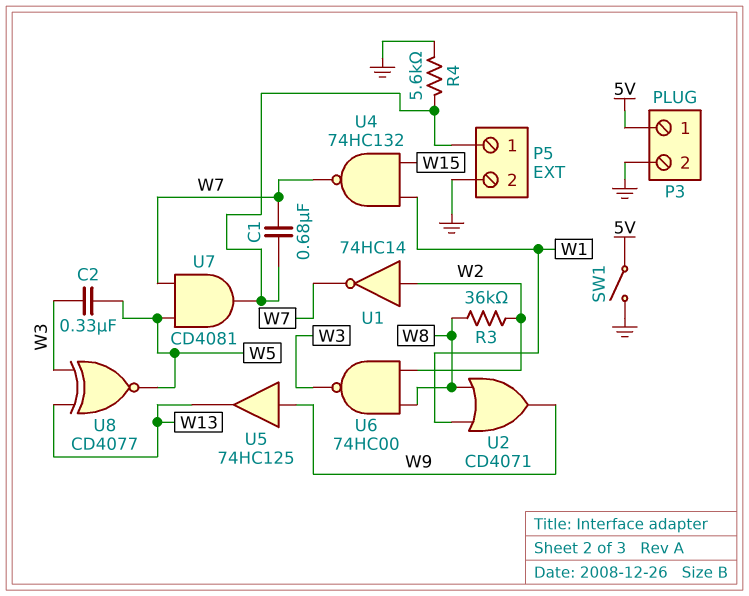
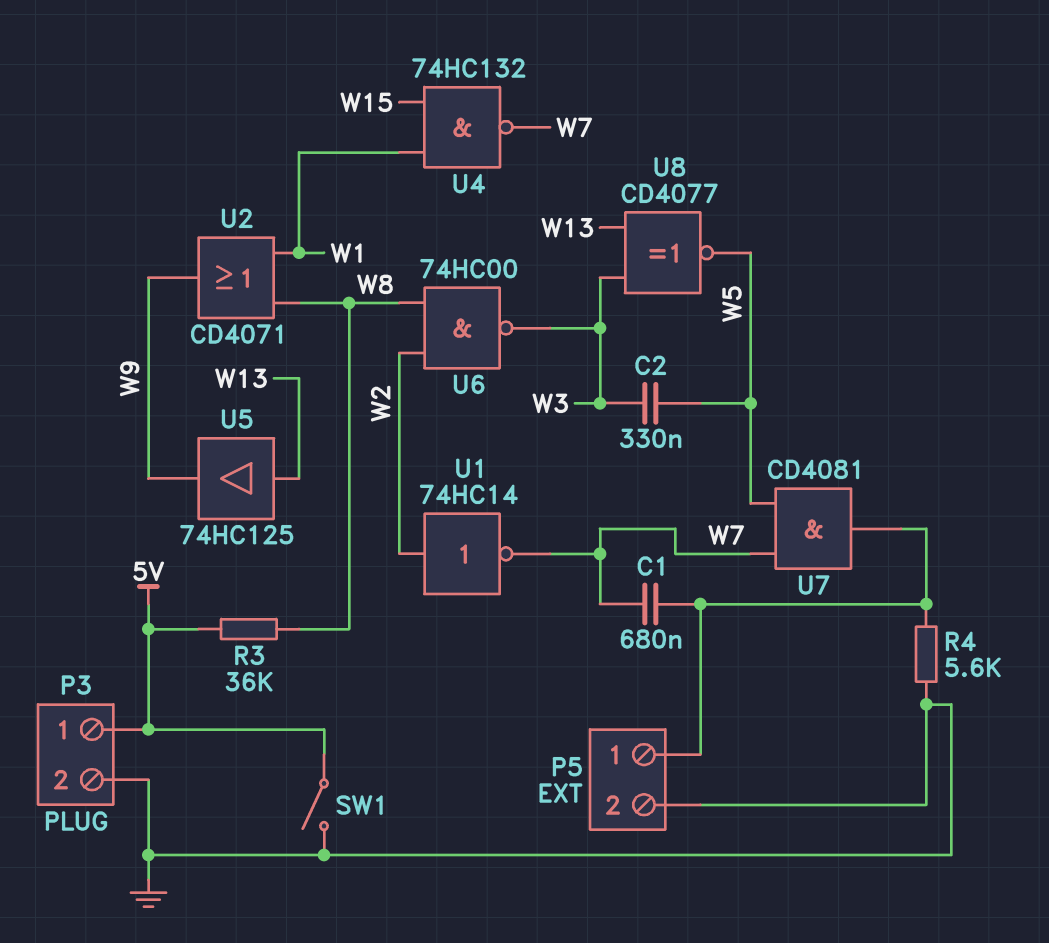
R3: 36k (W2, W8) -> 36k (5V, W8)
U5: buffer 74HC125 (in W9, out W13) -> buffer 74HC125 (in W13, out W9)

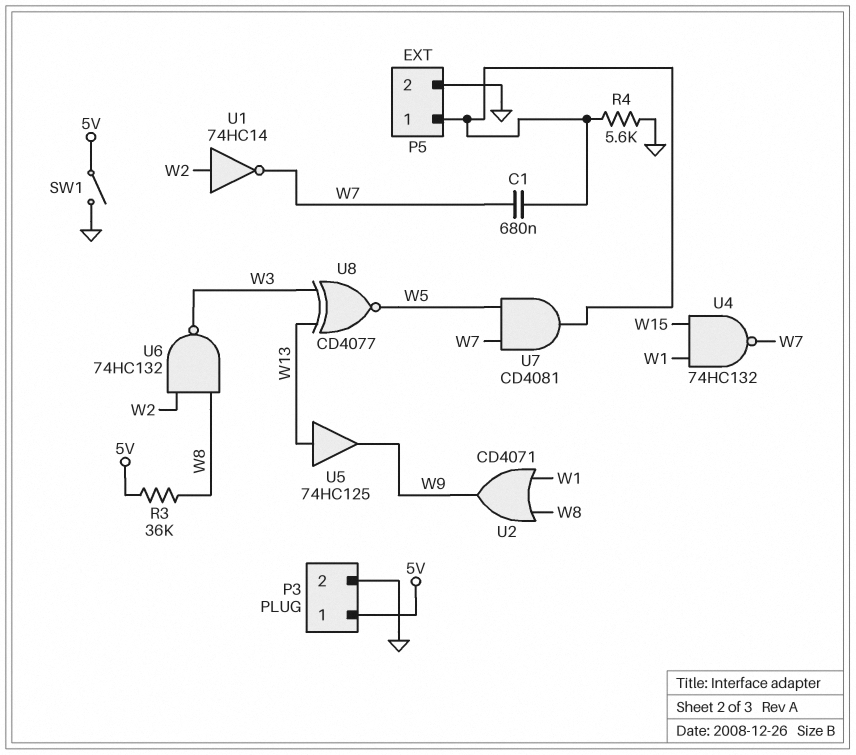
C2: 330nF (W3, W5) -> none
U6: NAND 74HC00 (in W2, in W8, out W3) -> NAND 74HC132 (in W2, in W8, out W3)

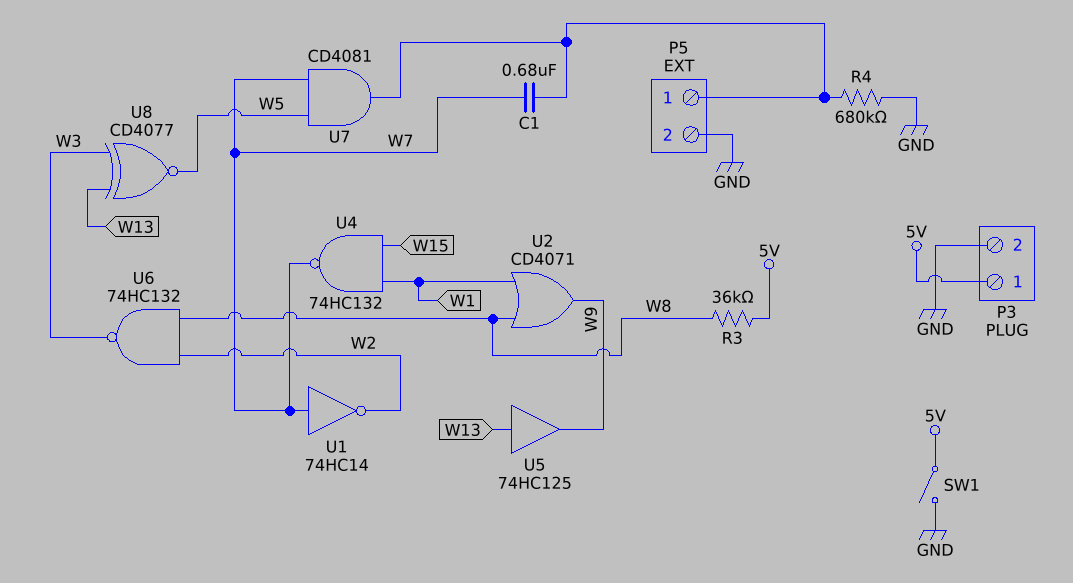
R4: 5.6k (GND, P5/1) -> 680k (GND, P5/1)
U1: NOT 74HC14 (in W2, out W7) -> NOT 74HC14 (in W7, out W2)

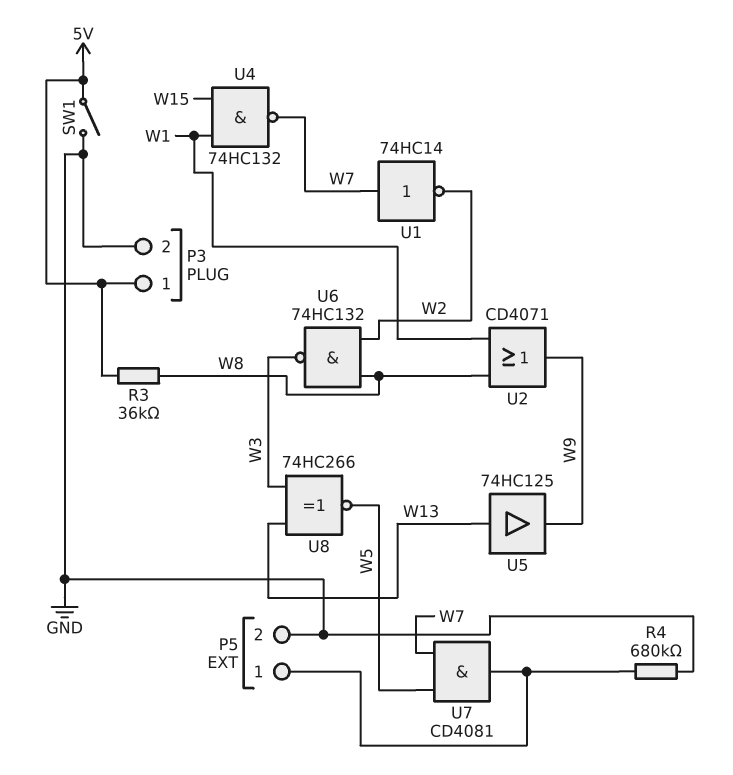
C1: 680nF (P5/1, W7) -> none
U8: XNOR CD4077 (in W3, in W13, out W5) -> XNOR 74HC266 (in W3, in W13, out W5)

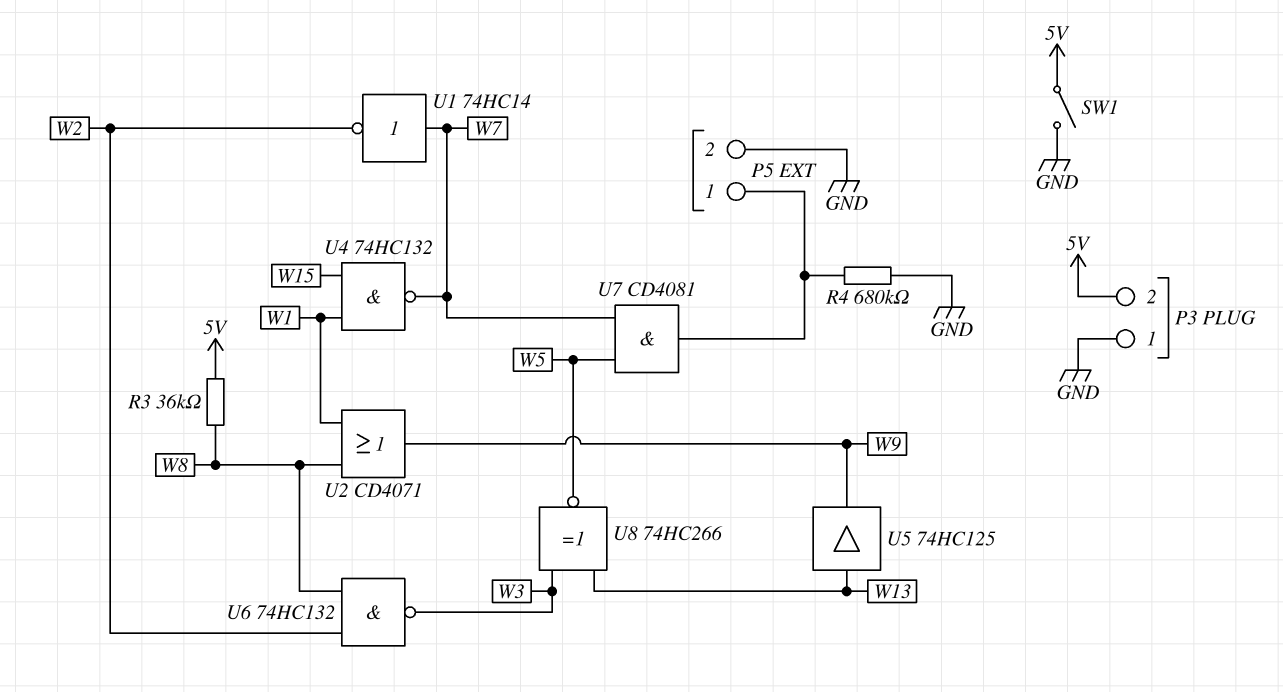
P3 pin 1: 5V -> GND
P3 pin 2: GND -> 5V

